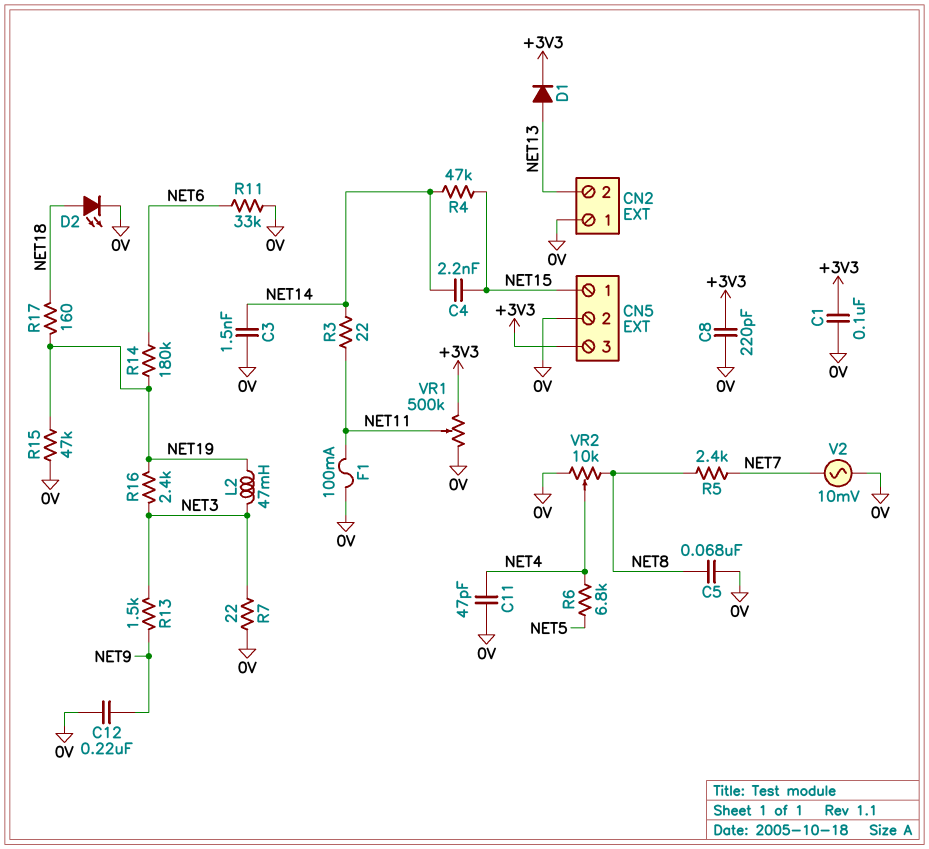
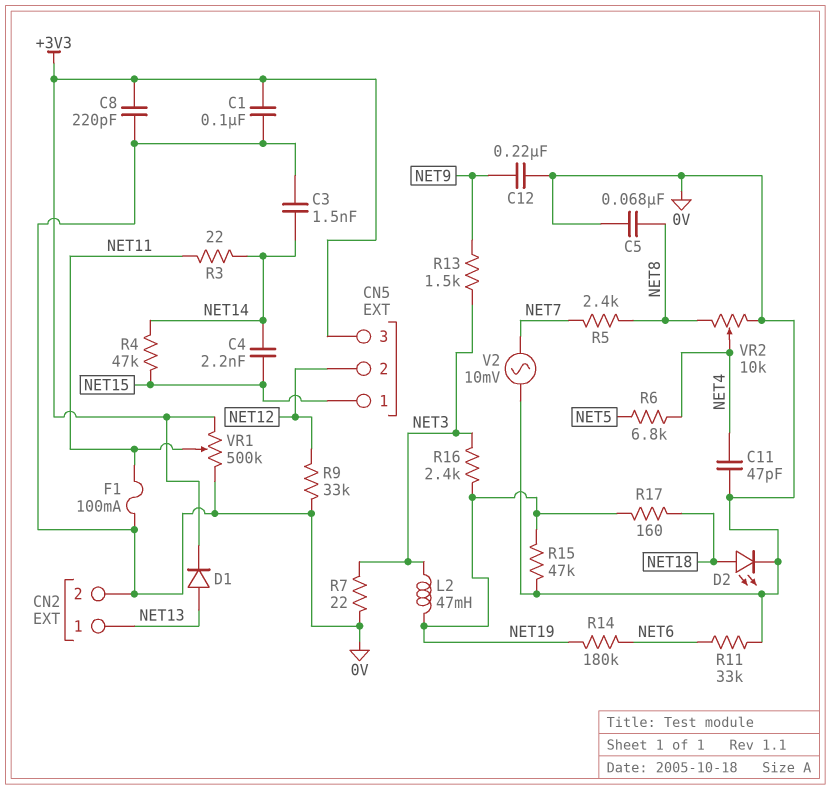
CN2 pin 1: 0V -> NET13
CN2 pin 2: NET13 -> 0V
CN5 pin 2: 0V -> NET12
R9: none -> 33k (0V, NET12)

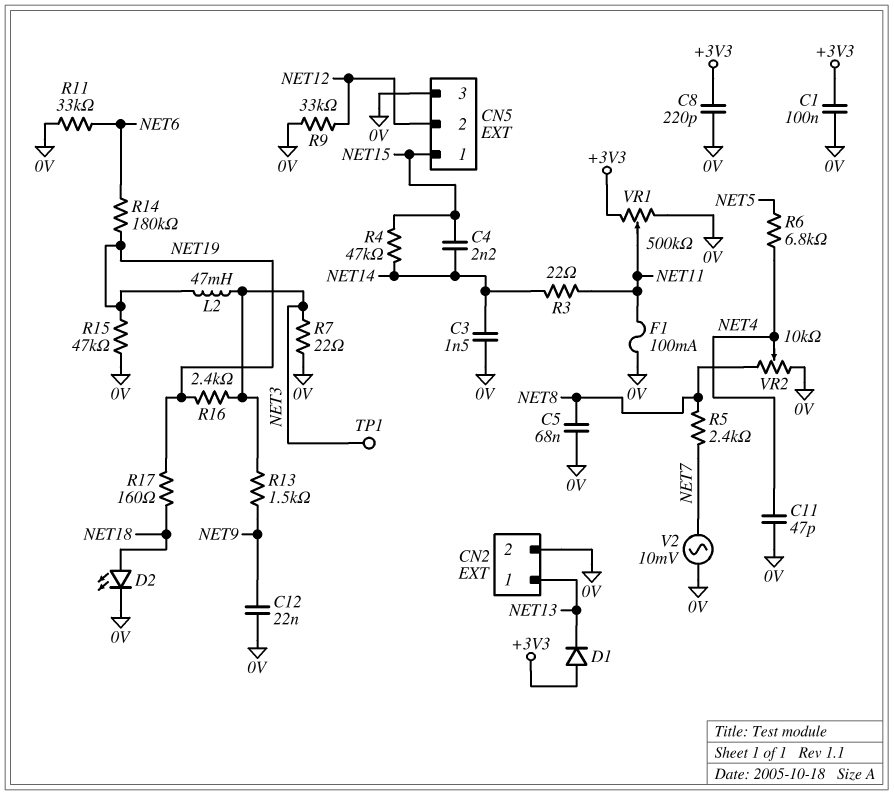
C12: 220nF (0V, NET9) -> 22nF (0V, NET9)
CN5 pin 3: +3V3 -> 0V
D1: diode (A NET13, K +3V3) -> diode (A +3V3, K NET13)
TP1: none -> test point (NET3)

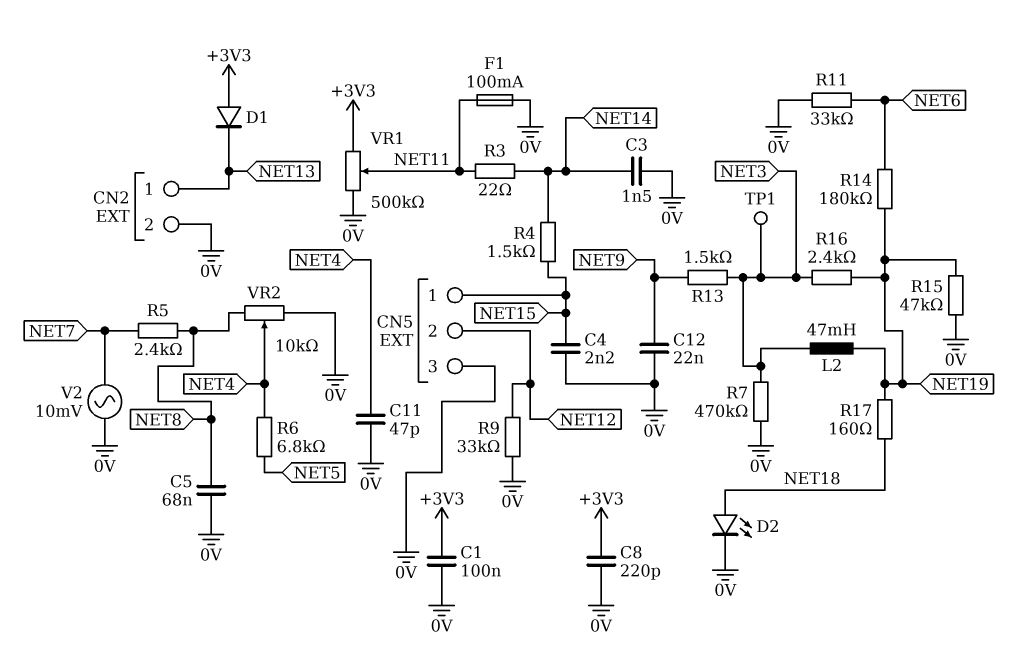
C4: 2.2nF (NET14, NET15) -> 2.2nF (0V, NET15)
R4: 47k (NET14, NET15) -> 1.5k (NET14, NET15)
R7: 22 (0V, NET3) -> 470k (0V, NET3)

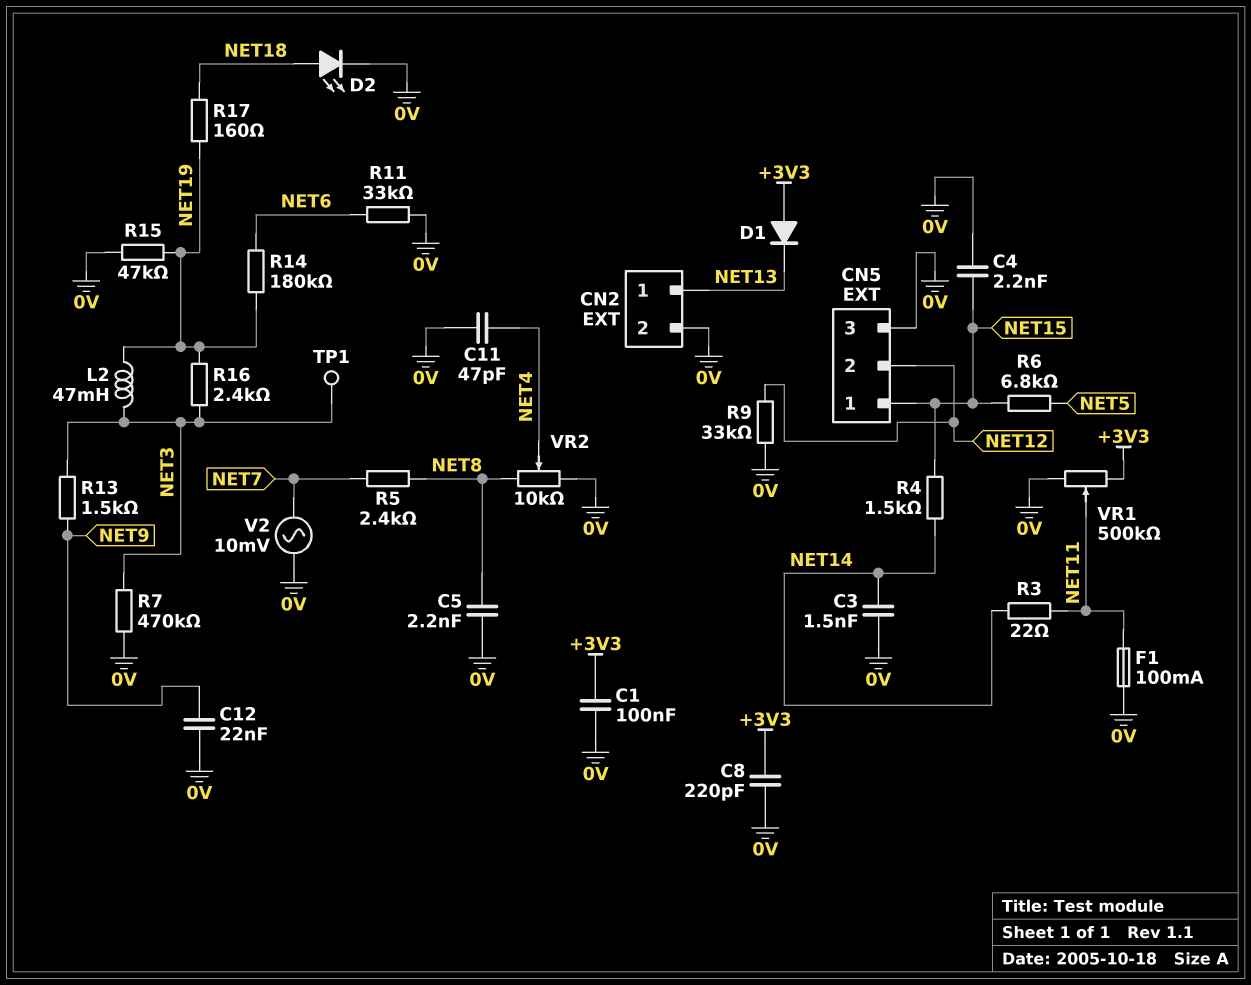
C5: 68nF (0V, NET8) -> 2.2nF (0V, NET8)
R6: 6.8k (NET4, NET5) -> 6.8k (NET5, NET15)

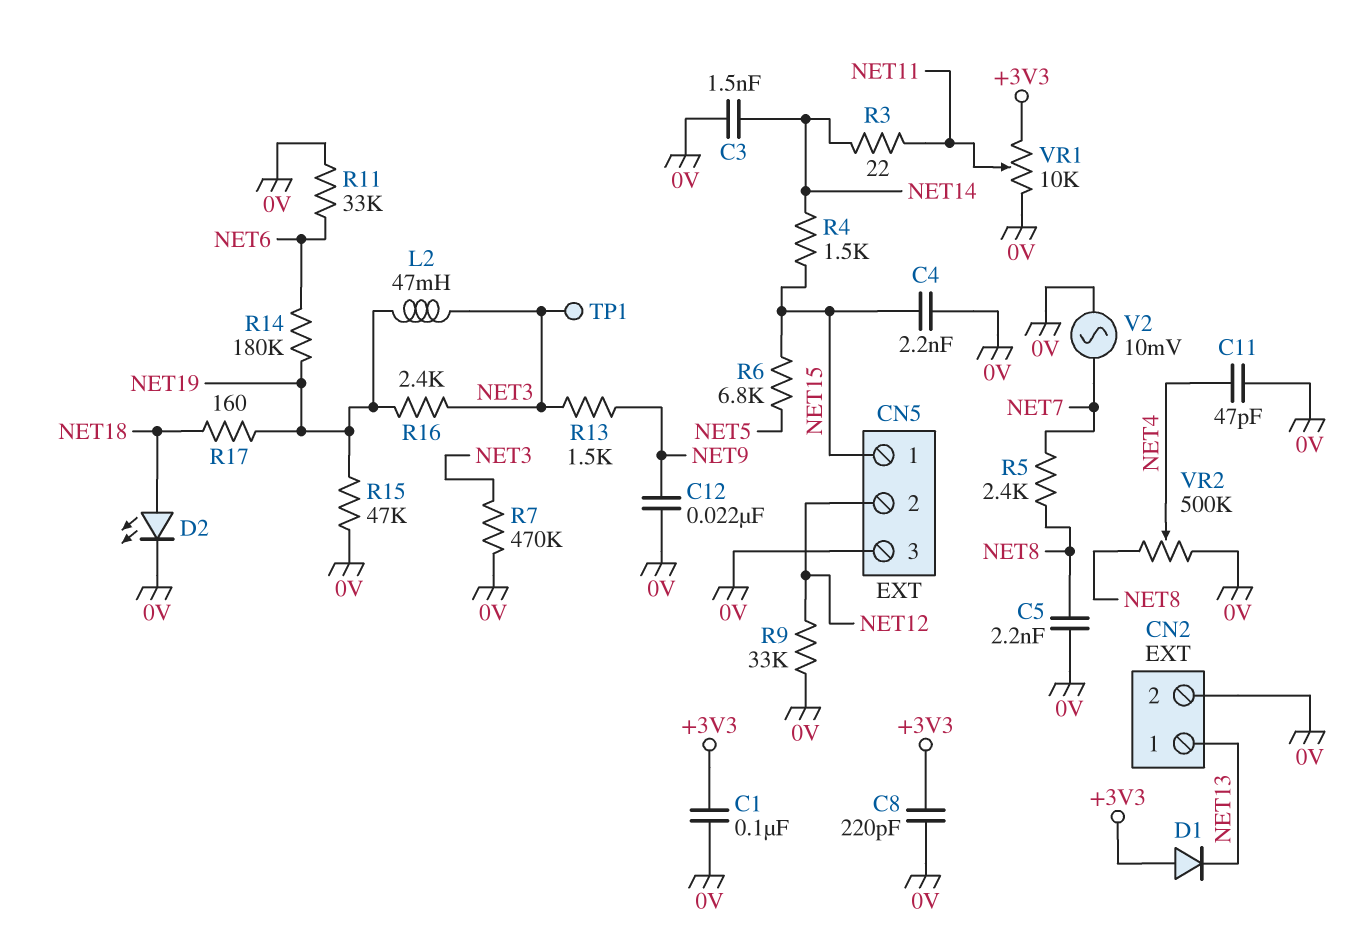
F1: 100mA (0V, NET11) -> none
VR1: 500k (+3V3, 0V, wiper NET11) -> 10k (+3V3, 0V, wiper NET11)
VR2: 10k (0V, NET8, wiper NET4) -> 500k (0V, NET8, wiper NET4)

